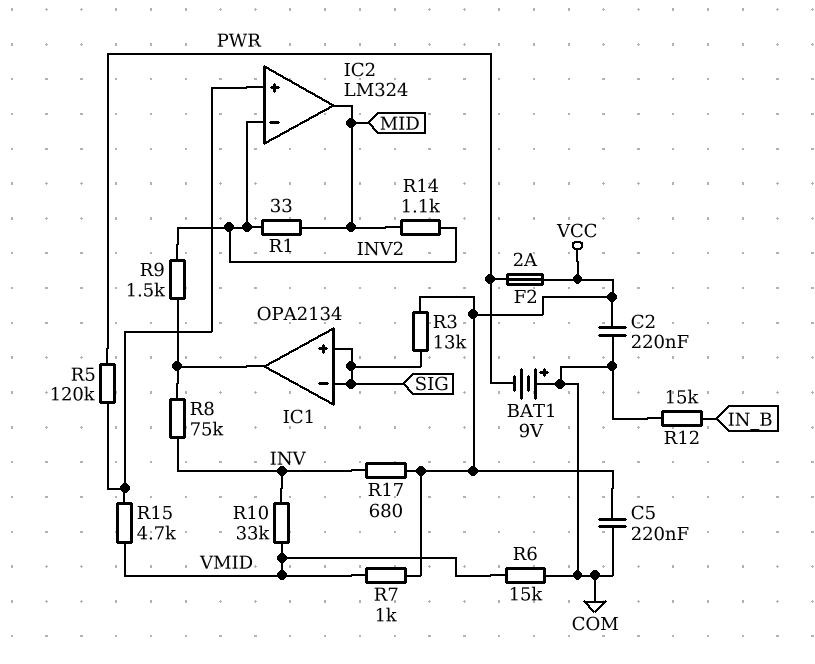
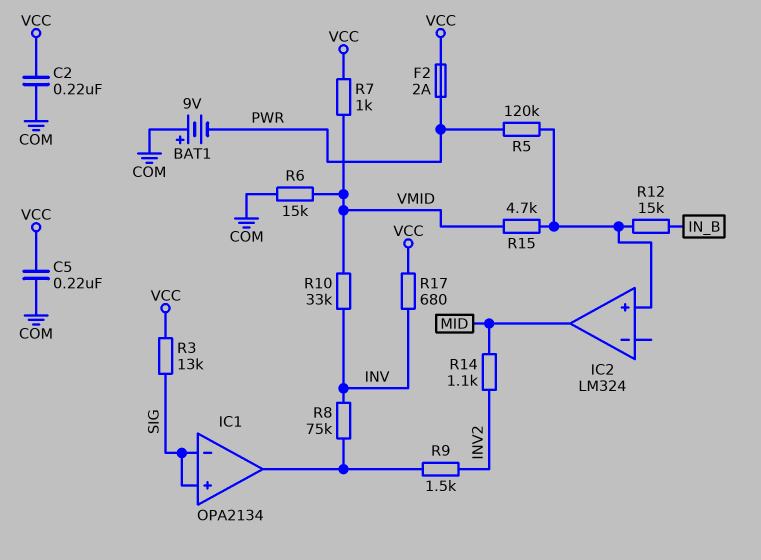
IC2 pin in-: INV2 -> none
R1: 33 (INV2, MID) -> none
R12: 15k (COM, IN_B) -> 15k (IC2/in+, IN_B)

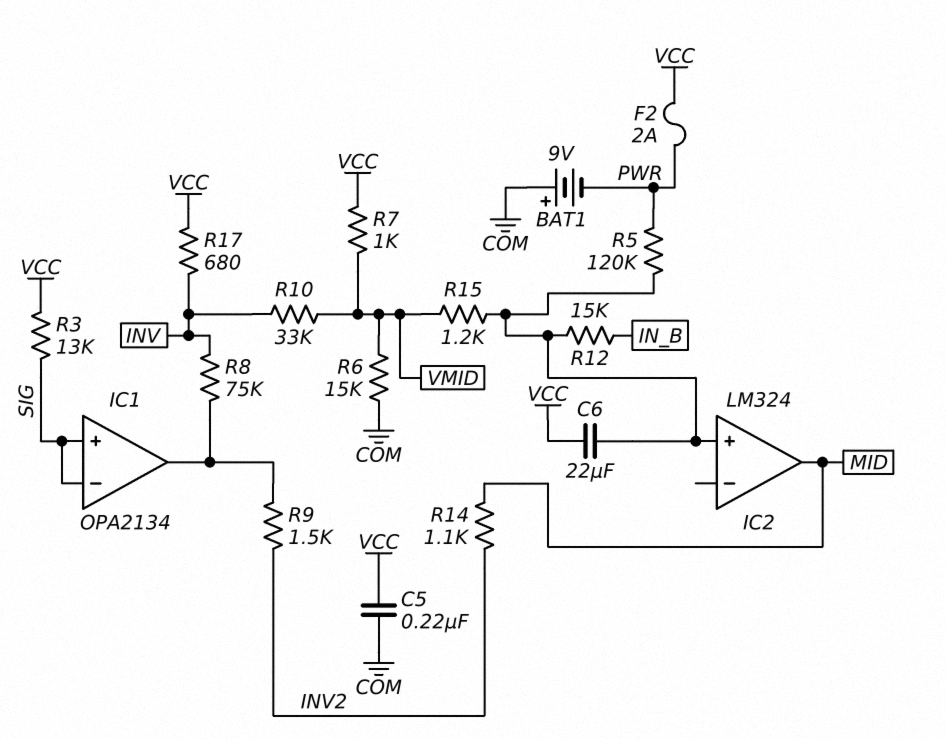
C2: 220nF (COM, VCC) -> none
C6: none -> 22uF (IC2/in+, VCC)
R15: 4.7k (IC2/in+, VMID) -> 1.2k (IC2/in+, VMID)

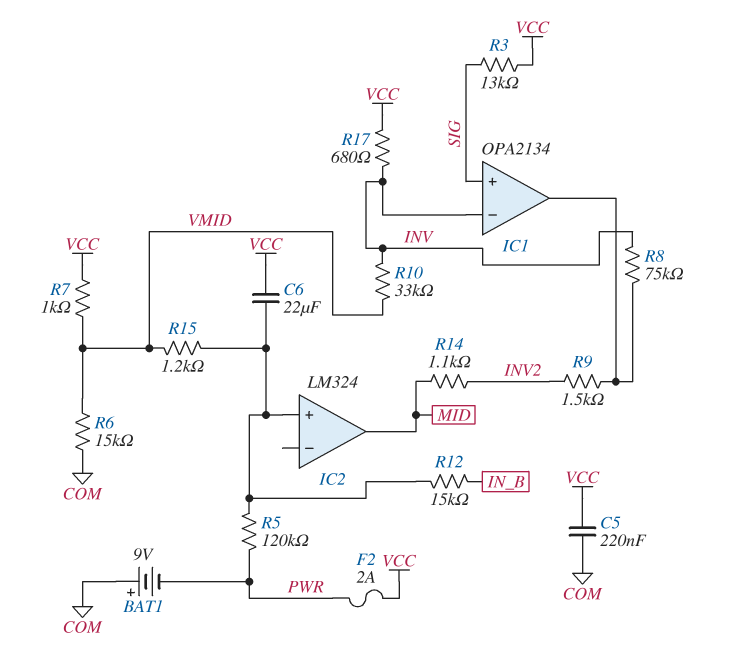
IC1 pin in-: SIG -> INV

